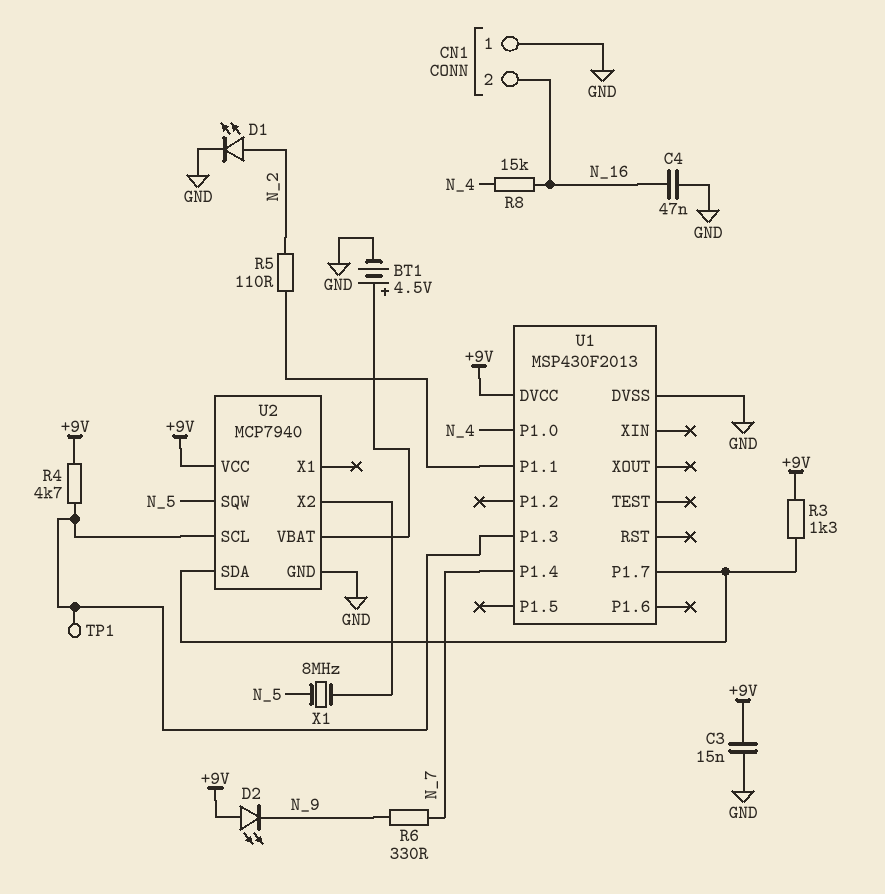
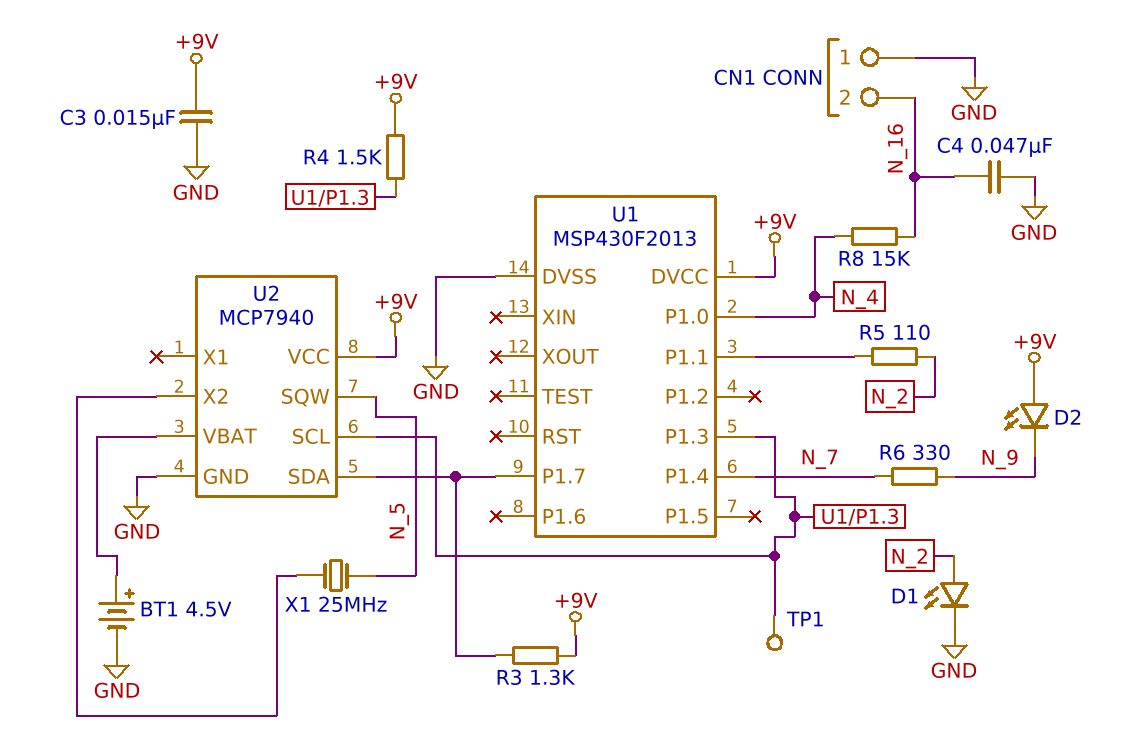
R4: 4.7k (+9V, U1/P1.3) -> 1.5k (+9V, U1/P1.3)
X1: 8MHz (N_5, U2/X2) -> 25MHz (N_5, U2/X2)

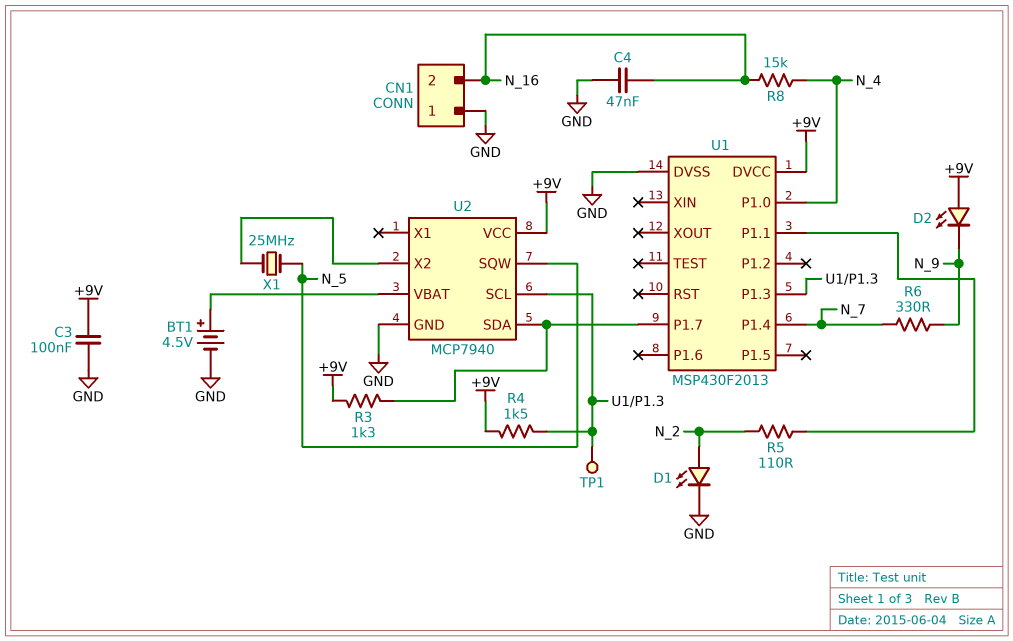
C3: 15nF (+9V, GND) -> 100nF (+9V, GND)

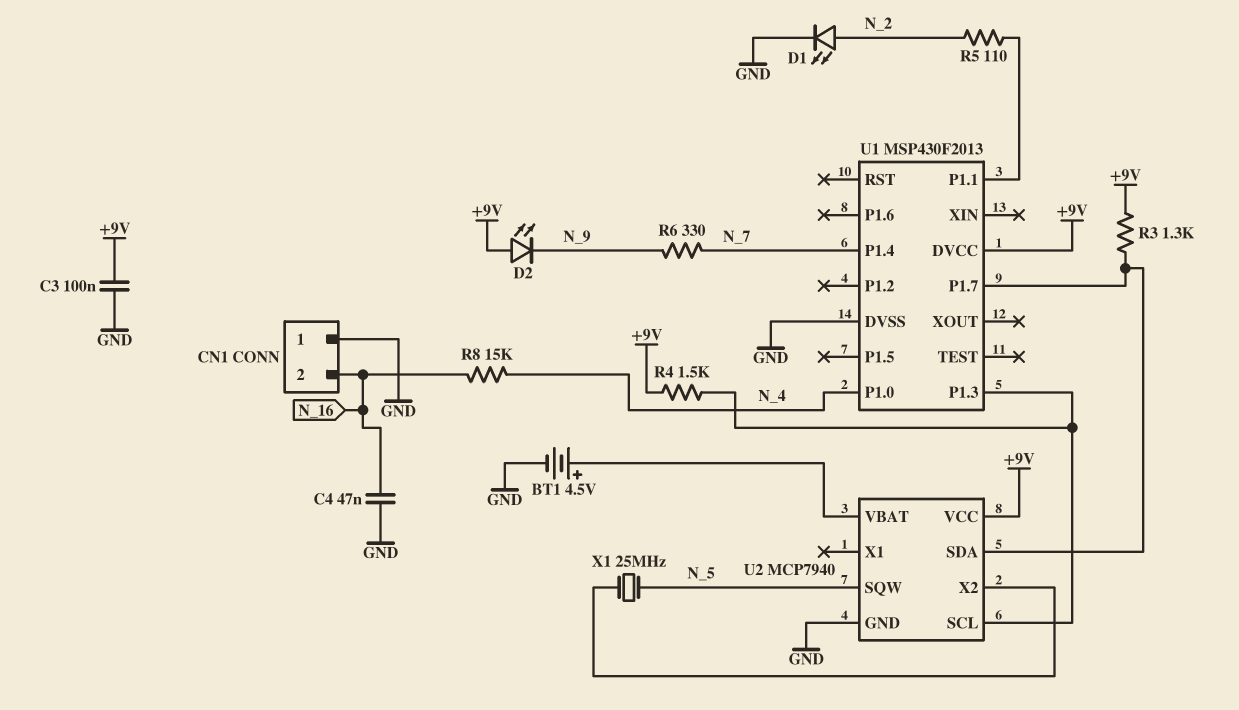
TP1: test point (U1/P1.3) -> none

